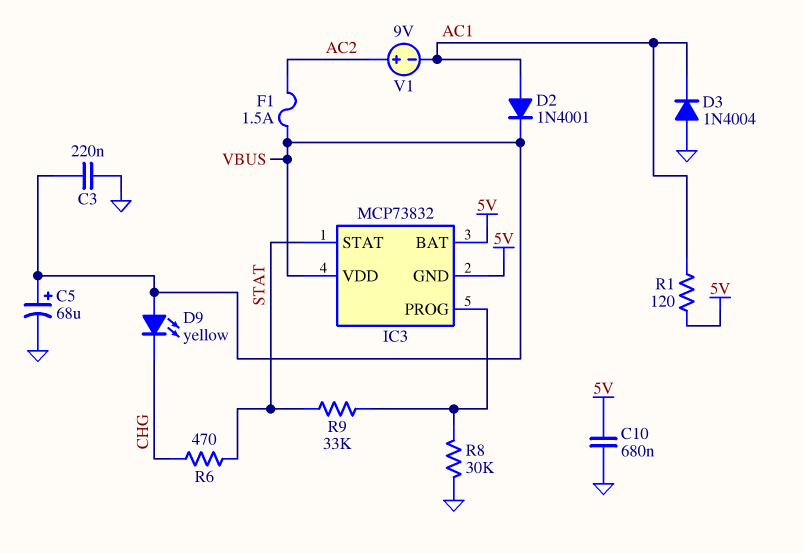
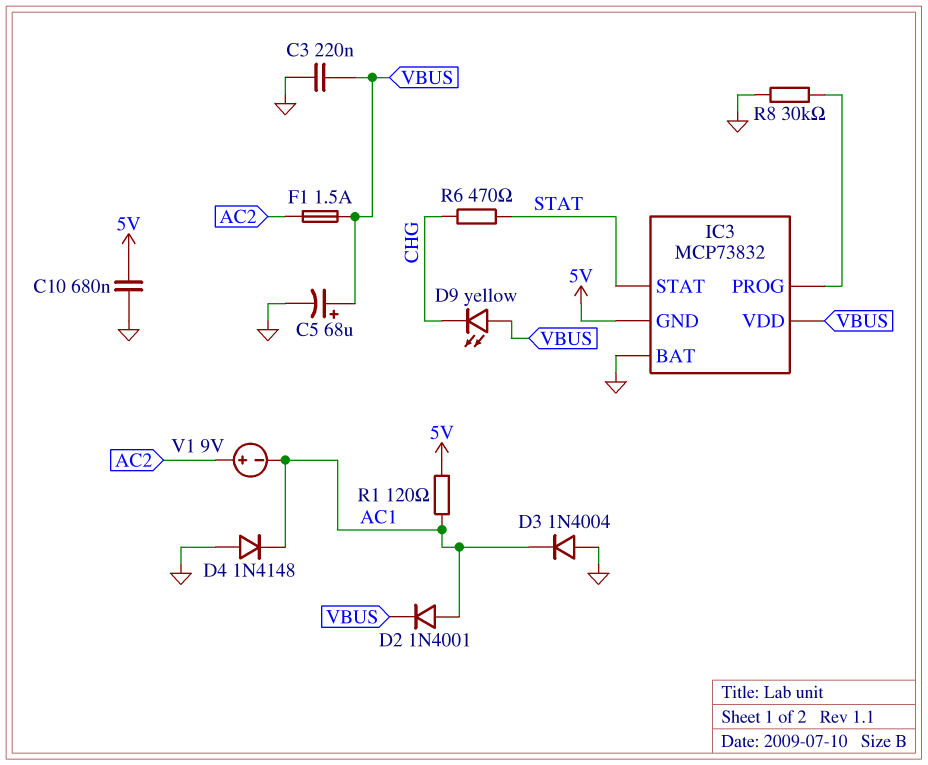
D4: none -> diode 1N4148 (A GND, K AC1)
IC3 pin BAT: 5V -> GND
R9: 33k (IC3/PROG, STAT) -> none

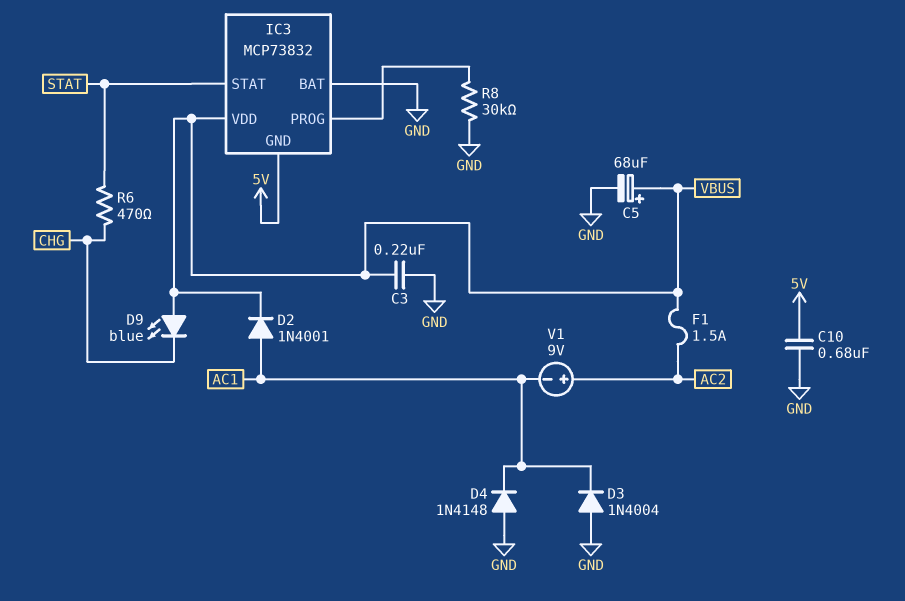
D9: LED yellow (A VBUS, K CHG) -> LED blue (A VBUS, K CHG)
R1: 120 (5V, AC1) -> none

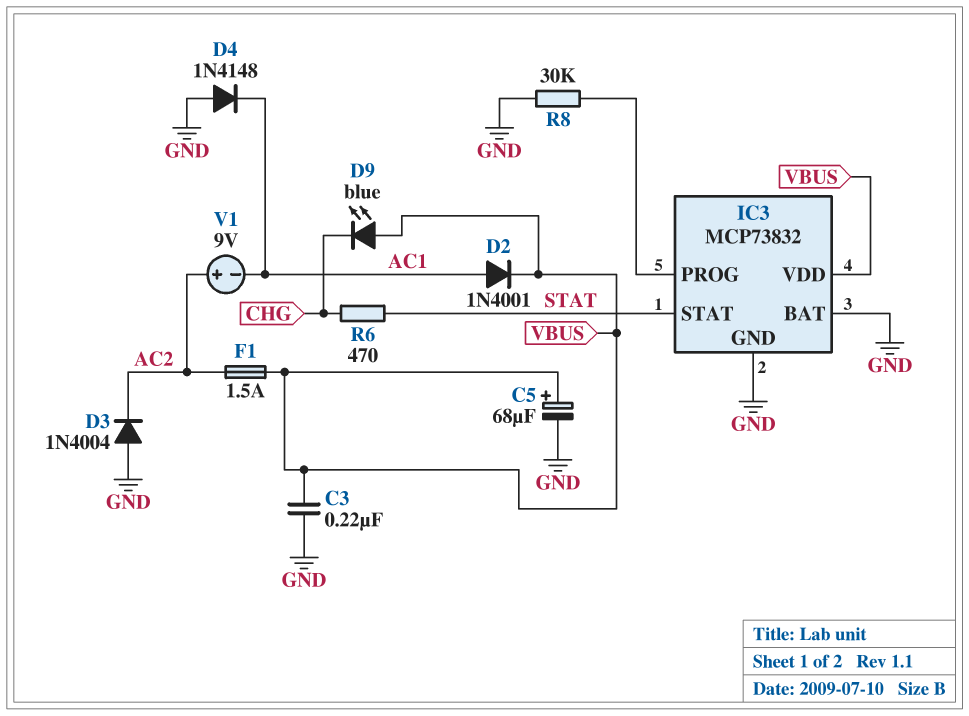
C10: 680nF (5V, GND) -> none
D3: diode 1N4004 (A GND, K AC1) -> diode 1N4004 (A GND, K AC2)
IC3 pin GND: 5V -> GND

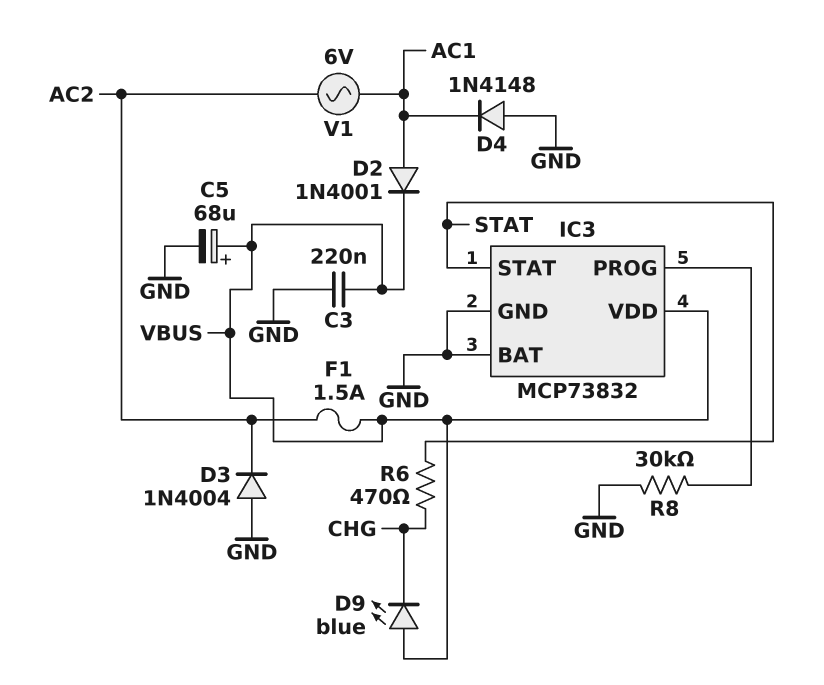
V1: 9V (plus AC2, minus AC1) -> AC 6V (AC1, AC2)

